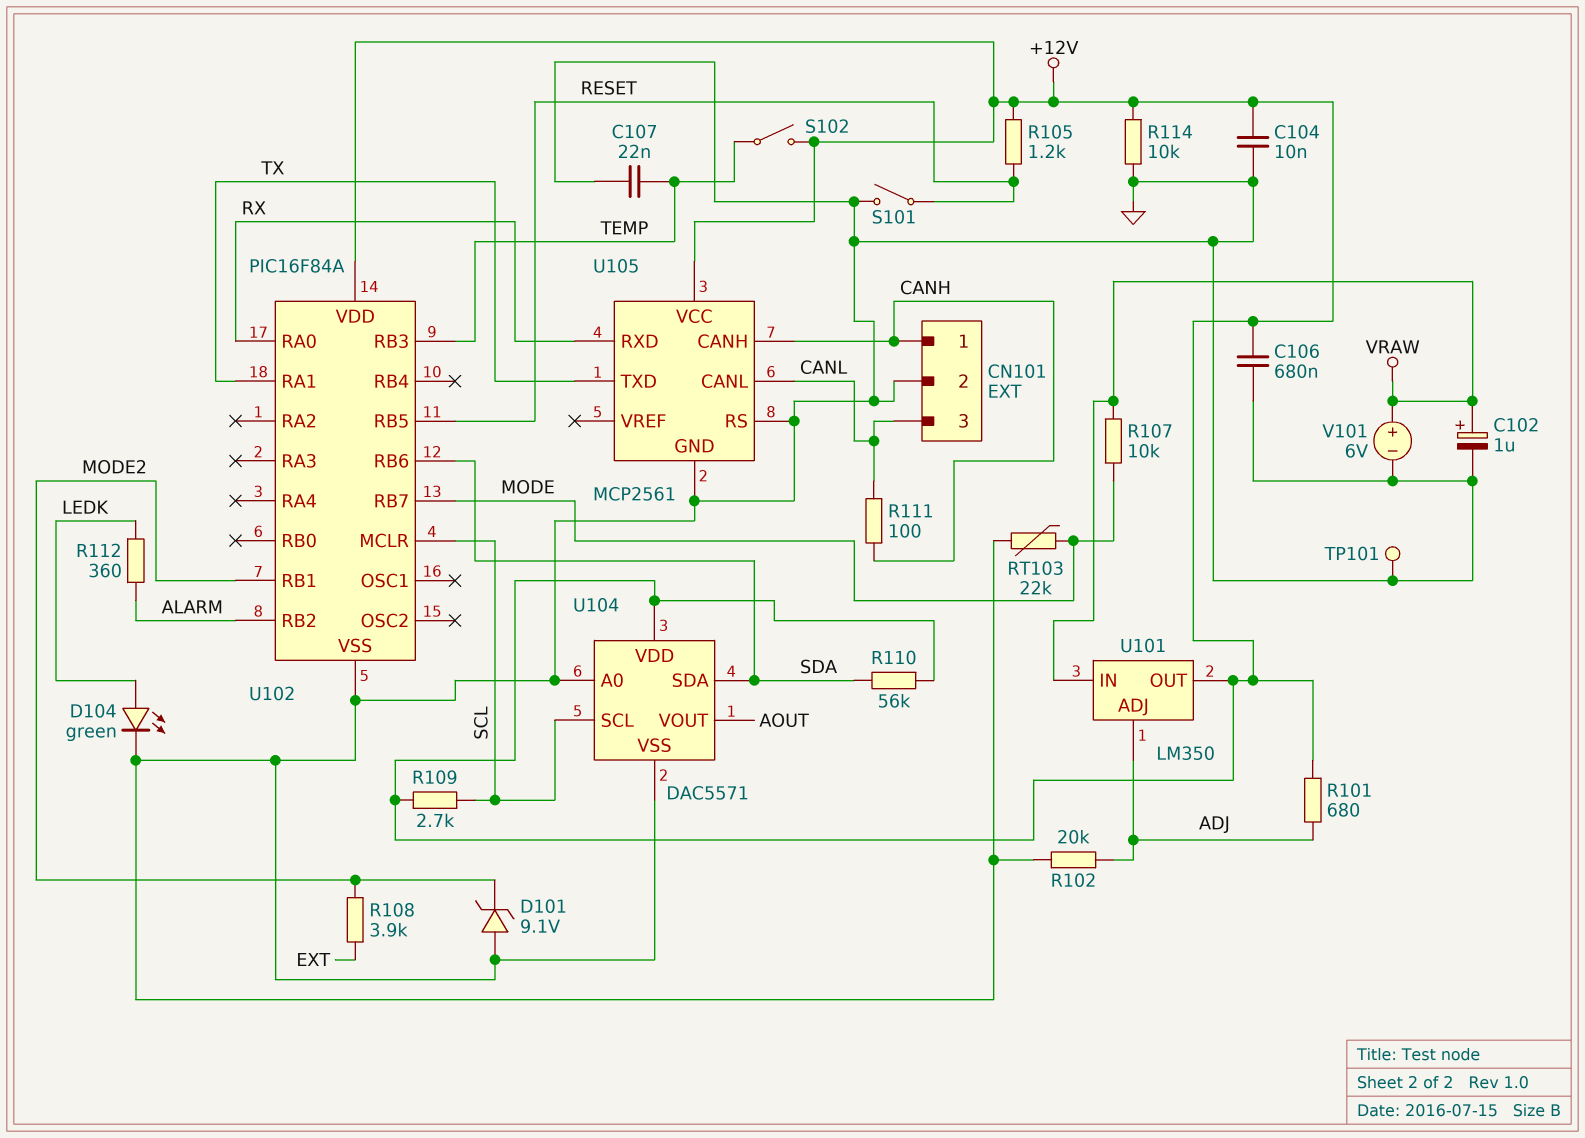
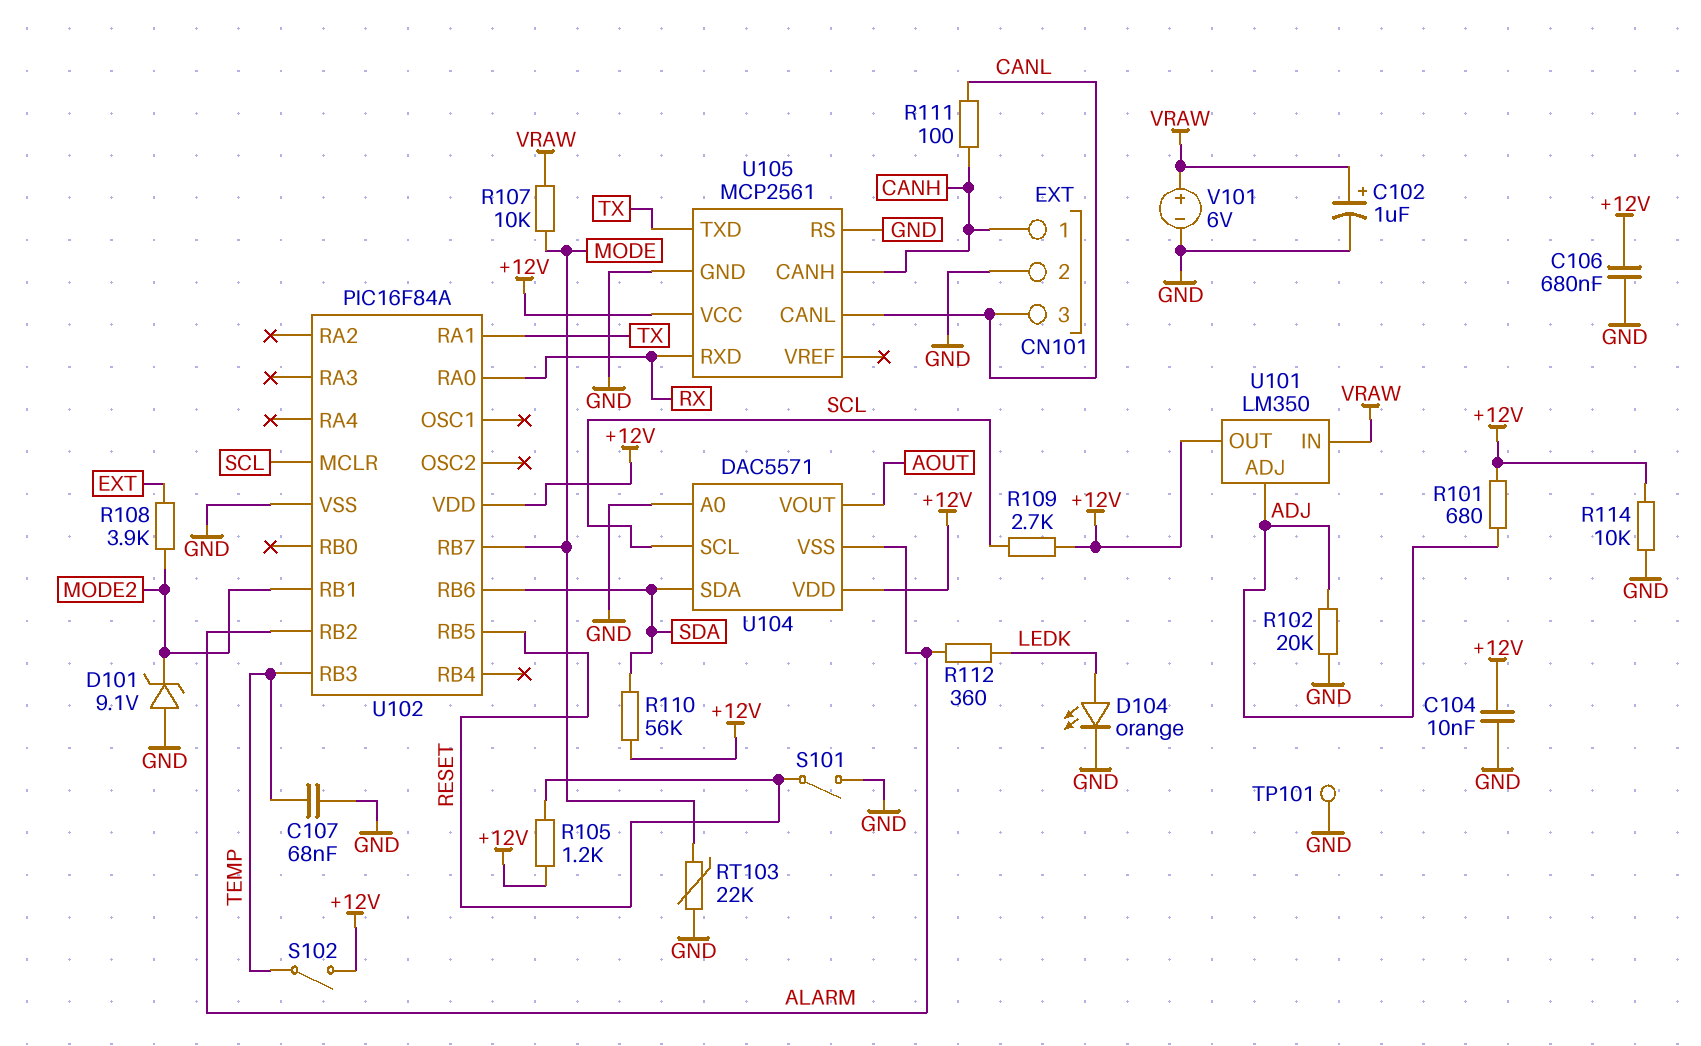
C107: 22nF (GND, TEMP) -> 68nF (GND, TEMP)
D104: LED green (A LEDK, K GND) -> LED orange (A LEDK, K GND)
U104 pin VSS: GND -> ALARM

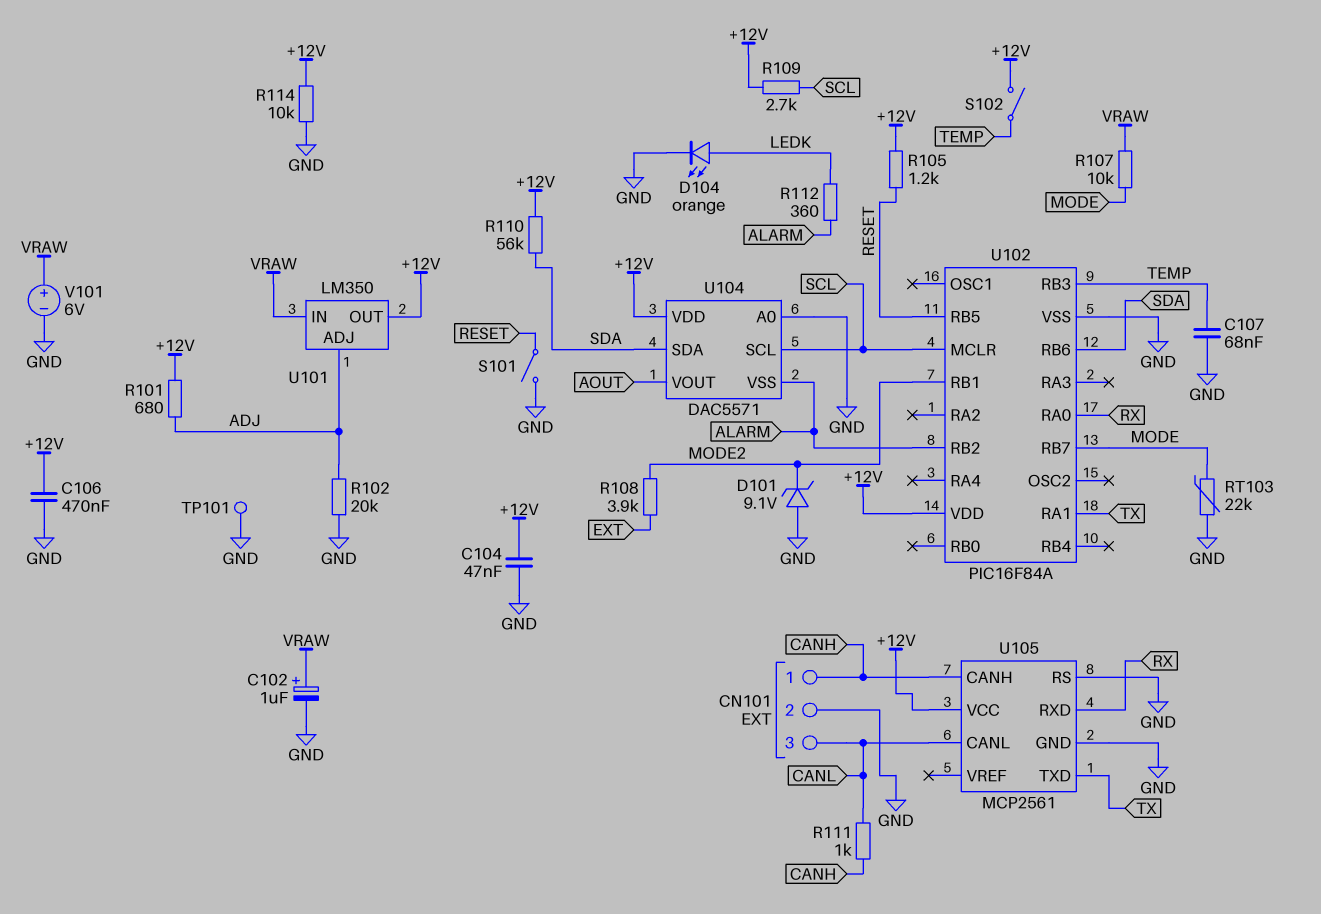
C104: 10nF (+12V, GND) -> 47nF (+12V, GND)
C106: 680nF (+12V, GND) -> 470nF (+12V, GND)
R111: 100 (CANH, CANL) -> 1k (CANH, CANL)

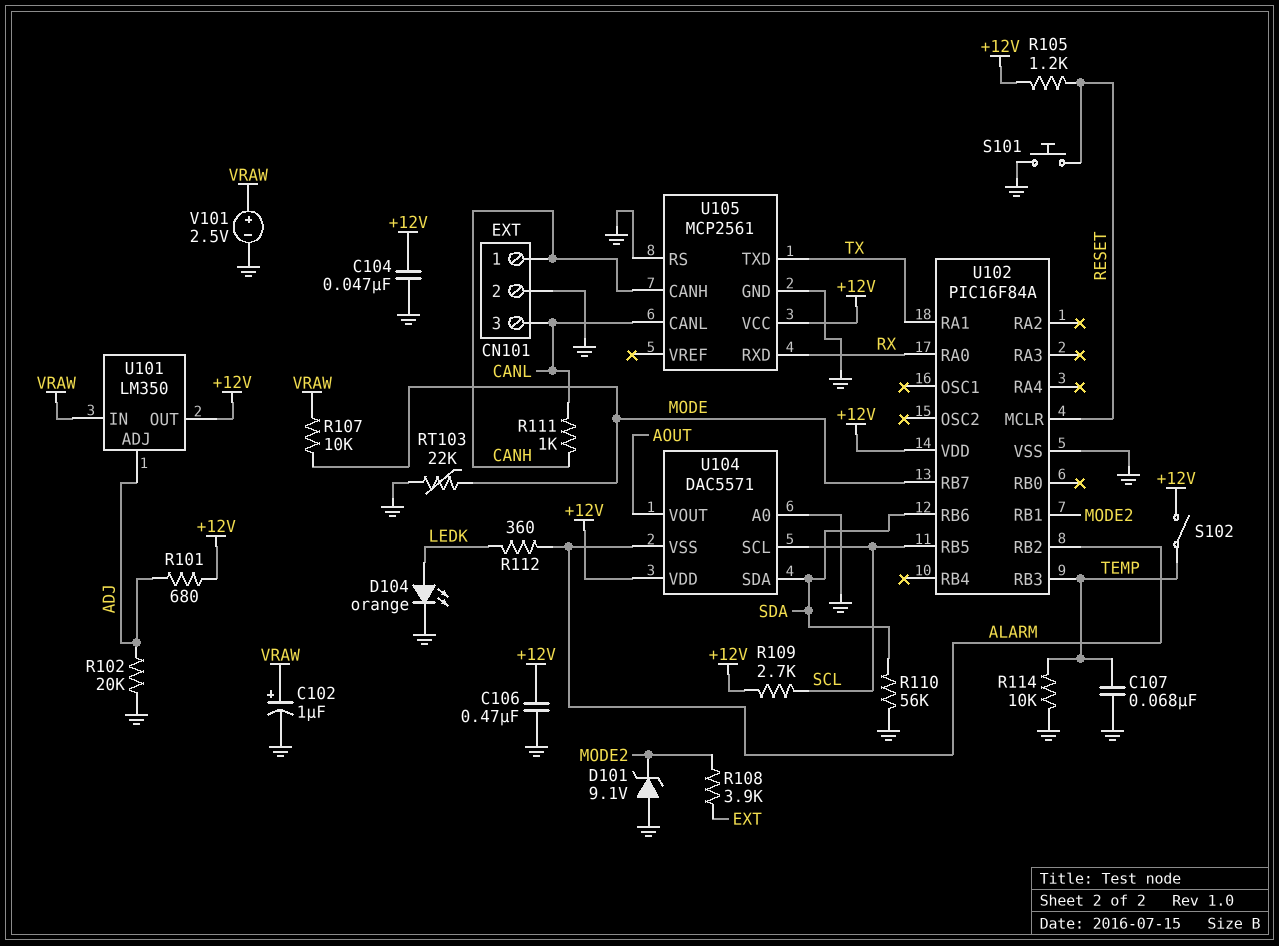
R110: 56k (+12V, SDA) -> 56k (GND, SDA)
R114: 10k (+12V, GND) -> 10k (GND, TEMP)
S101: switch (GND, RESET) -> button (GND, RESET)
TP101: test point (GND) -> none
U102 pin MCLR: SCL -> RESET
U102 pin RB5: RESET -> SCL
V101: 6V (plus VRAW, minus GND) -> 2.5V (plus VRAW, minus GND)

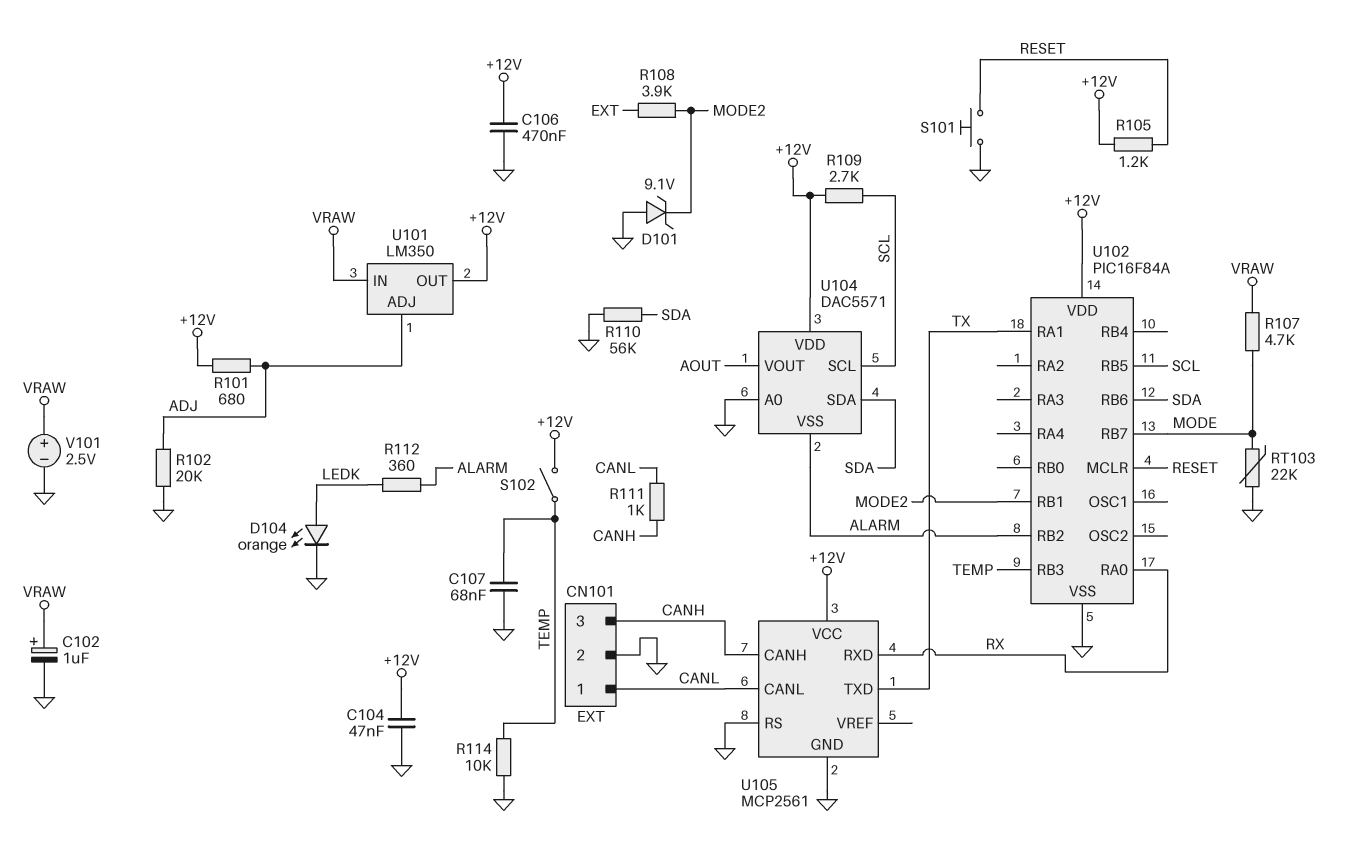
CN101 pin 1: CANH -> CANL
CN101 pin 3: CANL -> CANH
R107: 10k (MODE, VRAW) -> 4.7k (MODE, VRAW)

